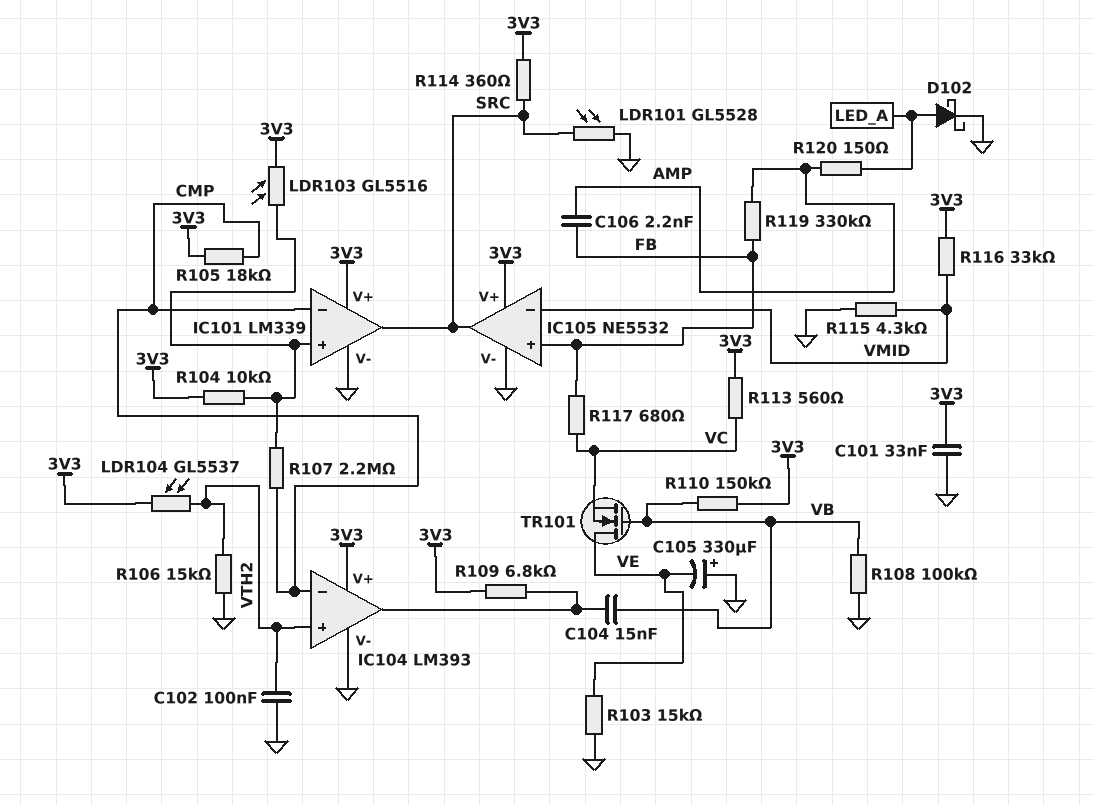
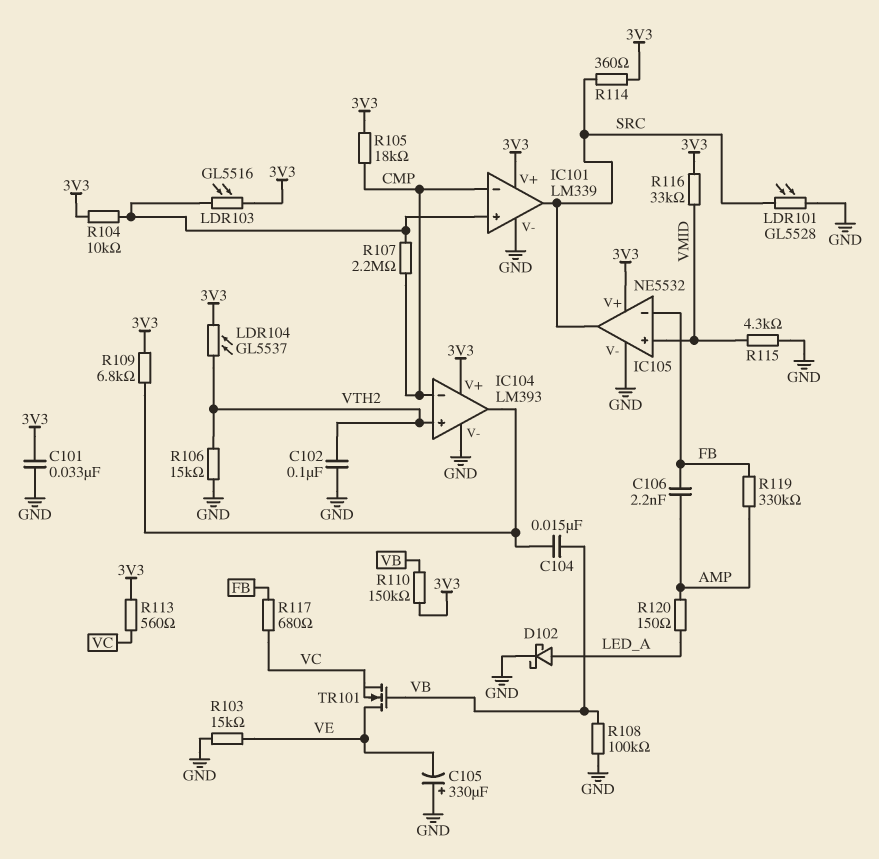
IC105 pin in+: FB -> VMID
IC105 pin in-: VMID -> FB

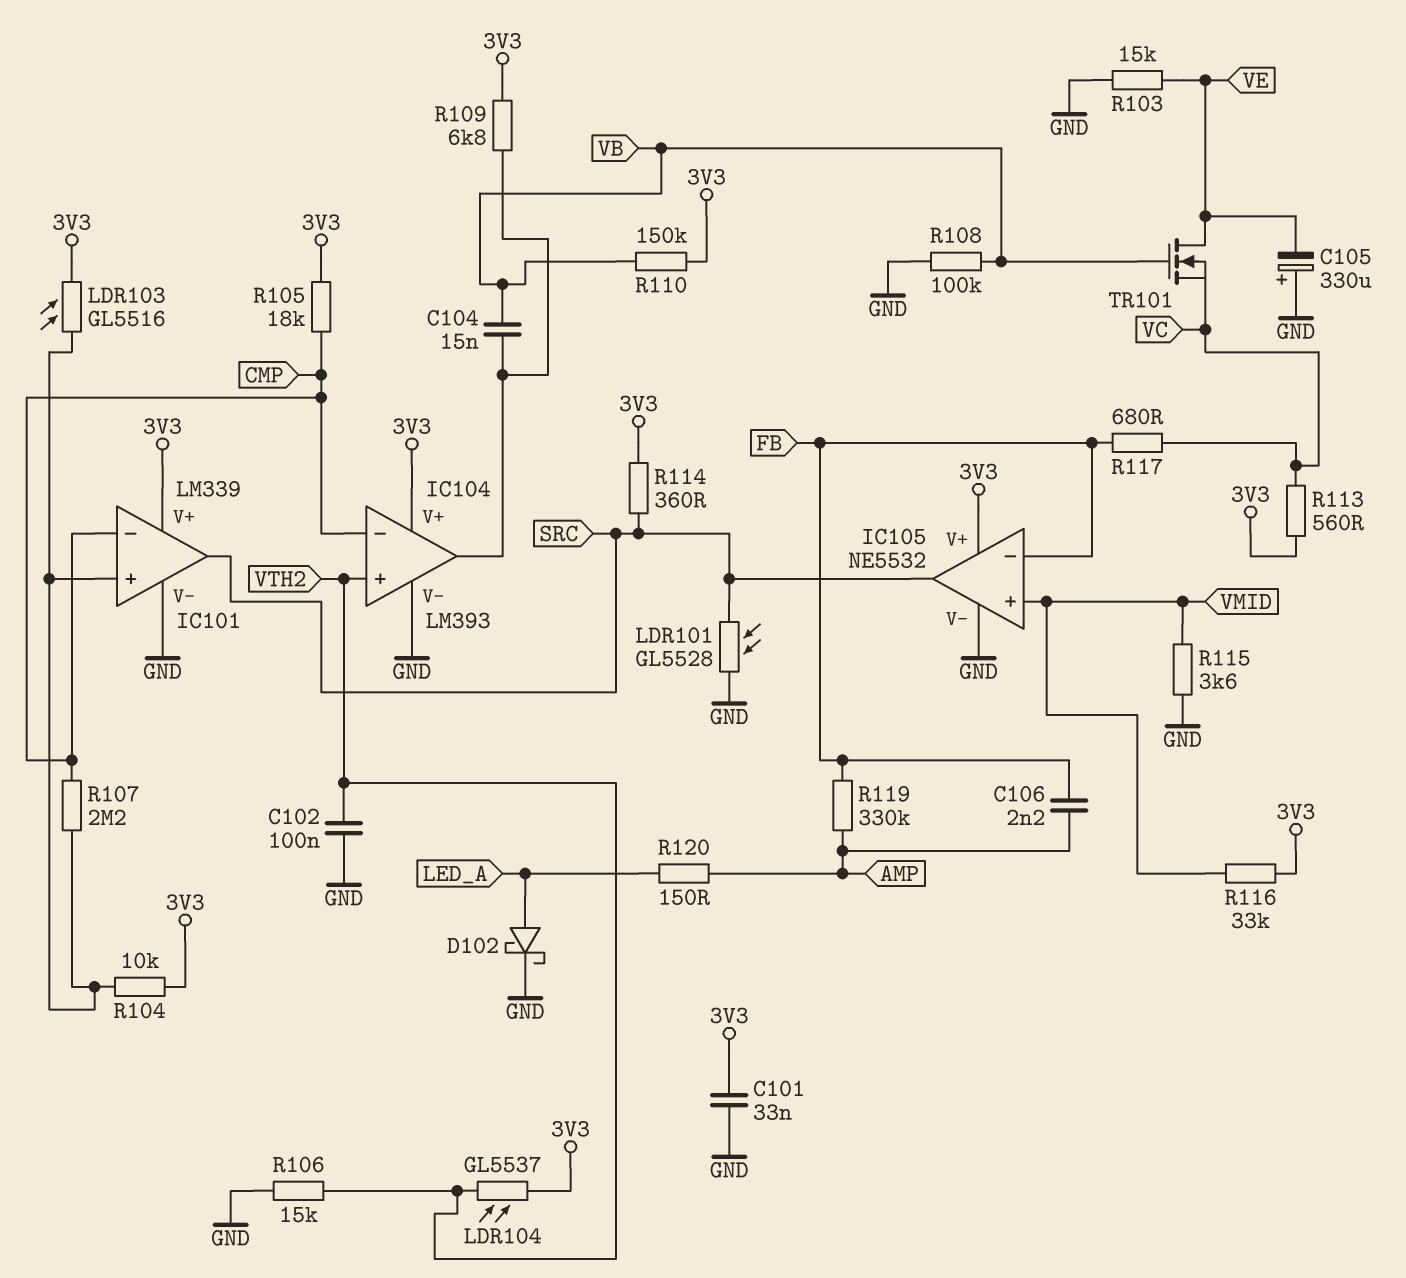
R115: 4.3k (GND, VMID) -> 3.6k (GND, VMID)

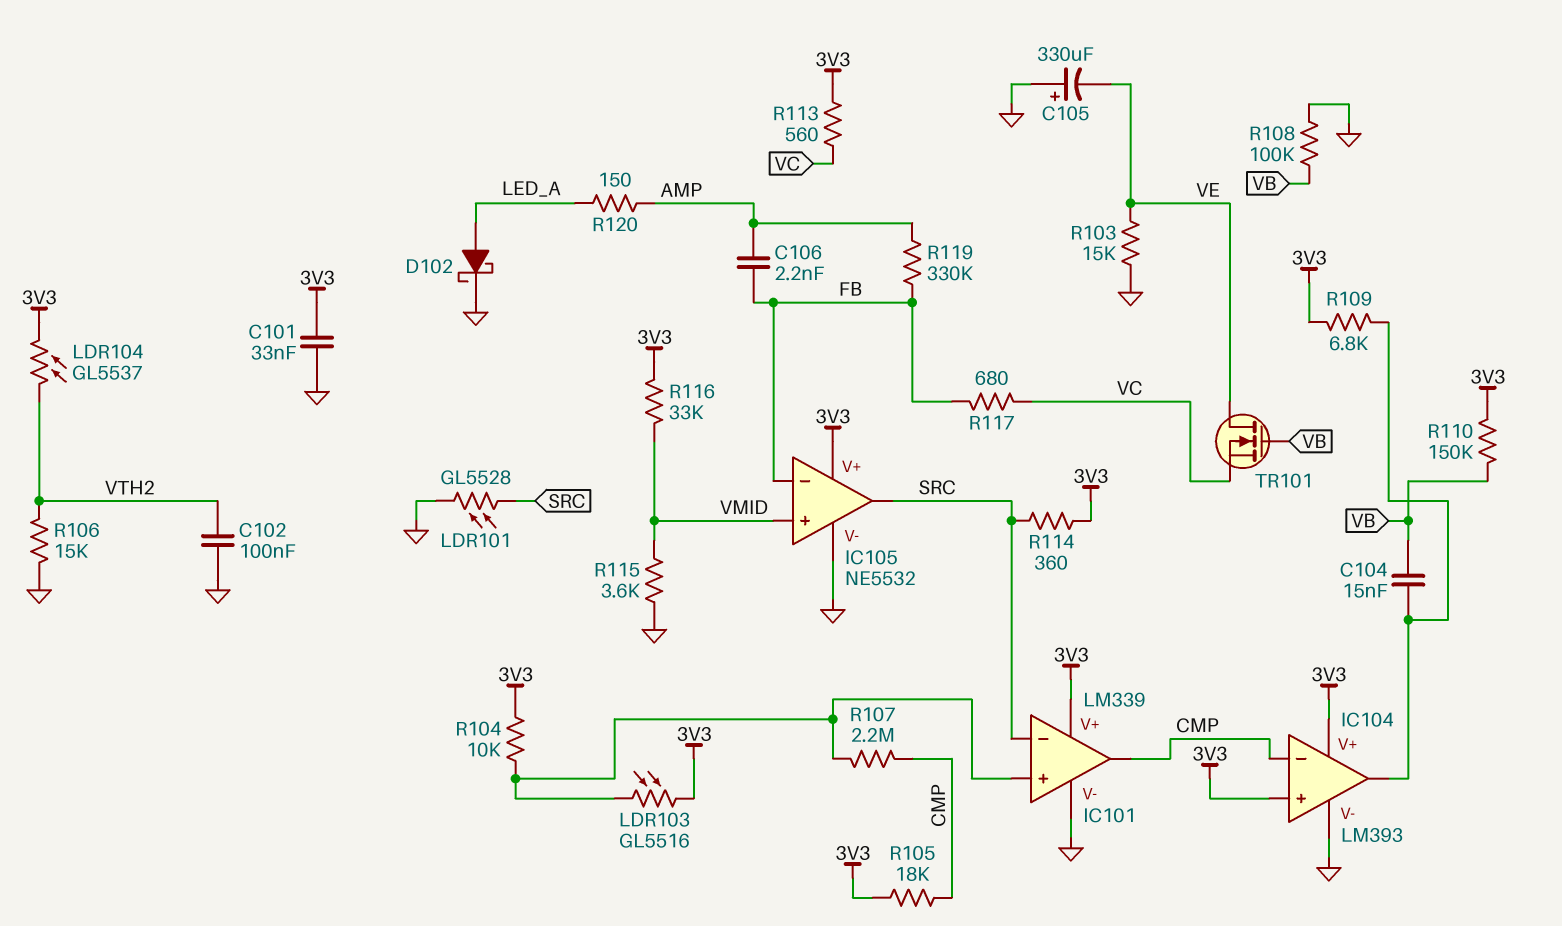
IC101 pin in-: CMP -> SRC
IC101 pin out: SRC -> CMP
IC104 pin in+: VTH2 -> 3V3

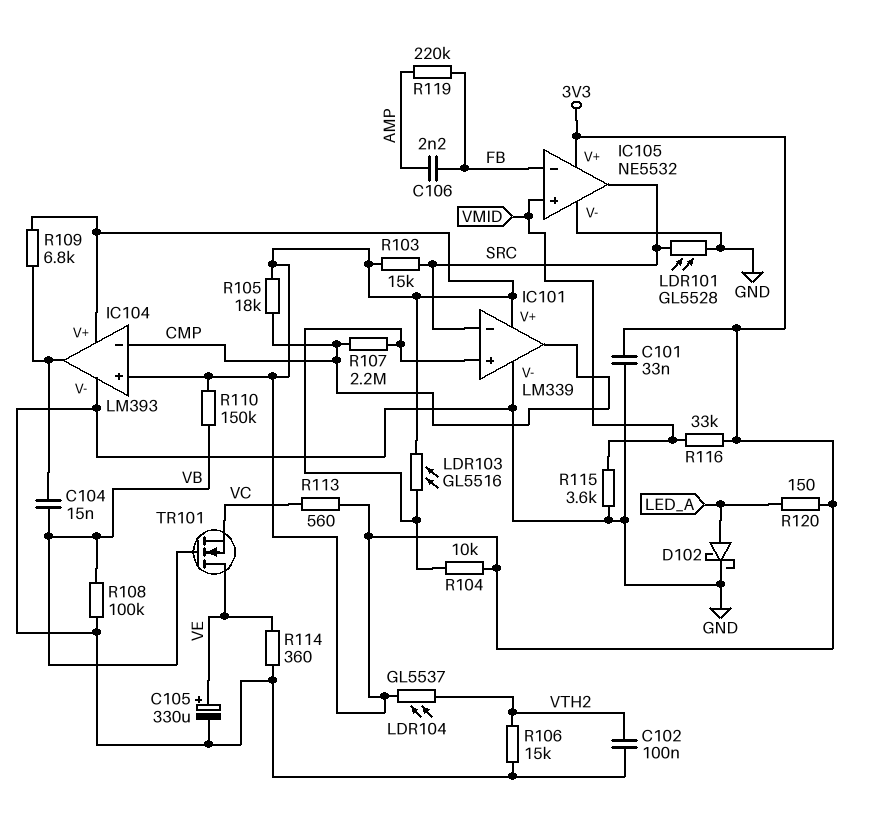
C105: 330uF (plus GND, minus VE) -> 330uF (plus VE, minus GND)
R103: 15k (GND, VE) -> 15k (3V3, SRC)
R114: 360 (3V3, SRC) -> 360 (GND, VE)
R117: 680 (FB, VC) -> none
R119: 330k (AMP, FB) -> 220k (AMP, FB)
R120: 150 (AMP, LED_A) -> 150 (3V3, LED_A)

